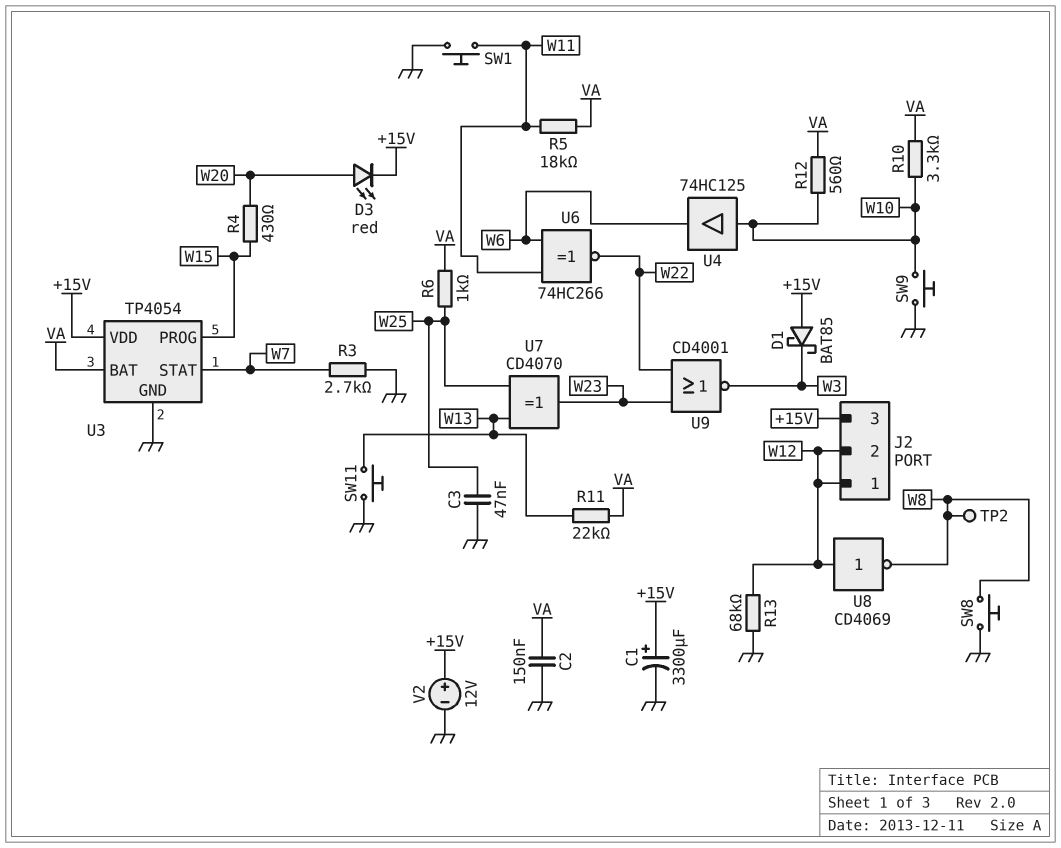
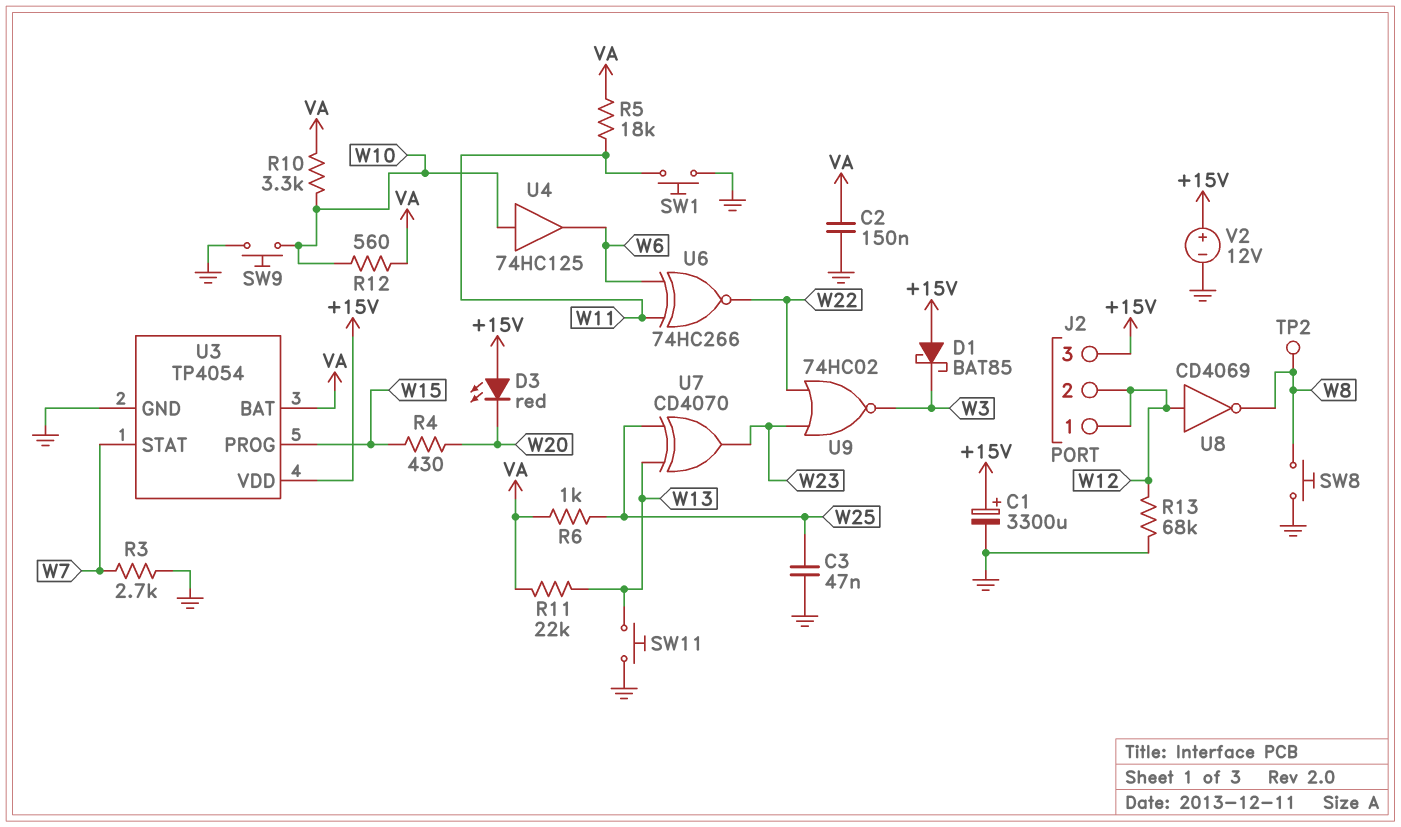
D3: LED red (A W20, K +15V) -> LED red (A +15V, K W20)
U9: NOR CD4001 (in W22, in W23, out W3) -> NOR 74HC02 (in W22, in W23, out W3)

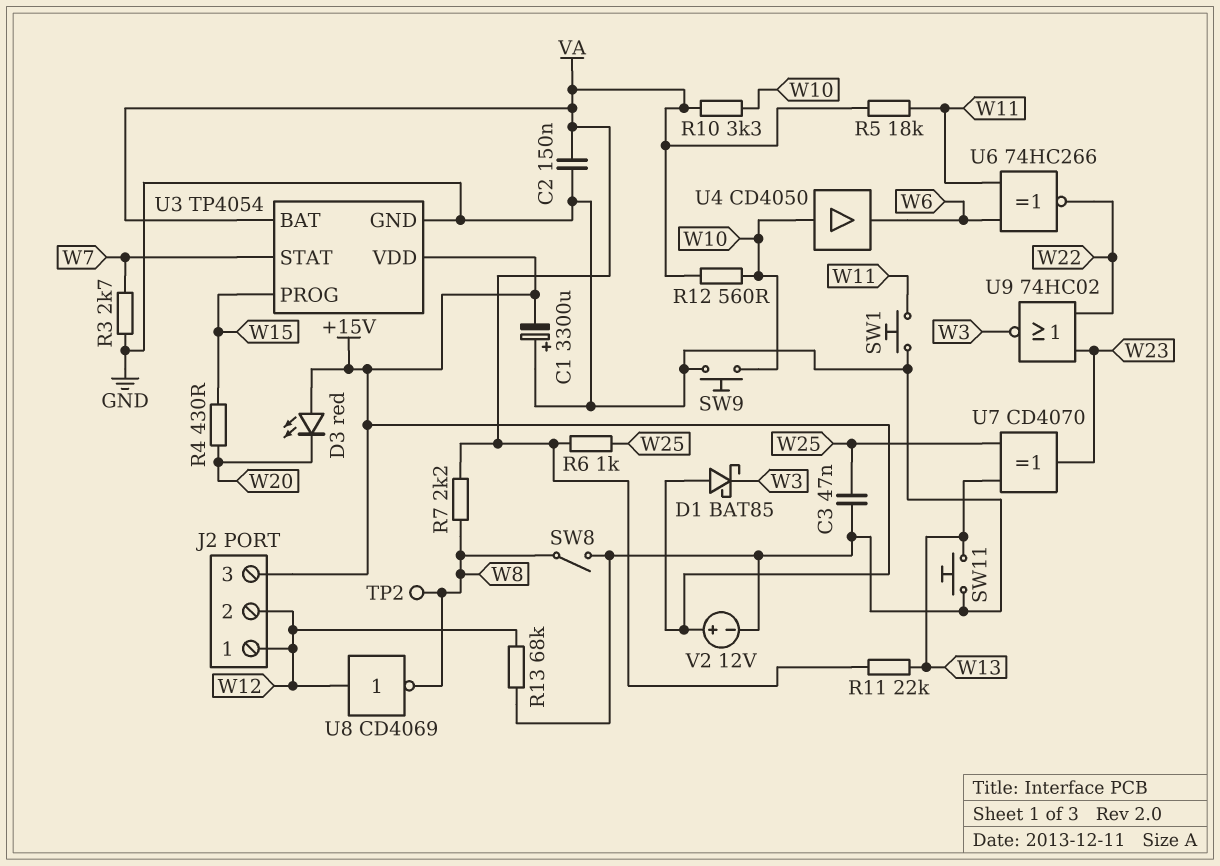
C1: 3300uF (plus +15V, minus GND) -> 3300uF (plus GND, minus +15V)
R7: none -> 2.2k (VA, W8)
SW8: button (GND, W8) -> switch (GND, W8)
U4: buffer 74HC125 (in W10, out W6) -> buffer CD4050 (in W10, out W6)

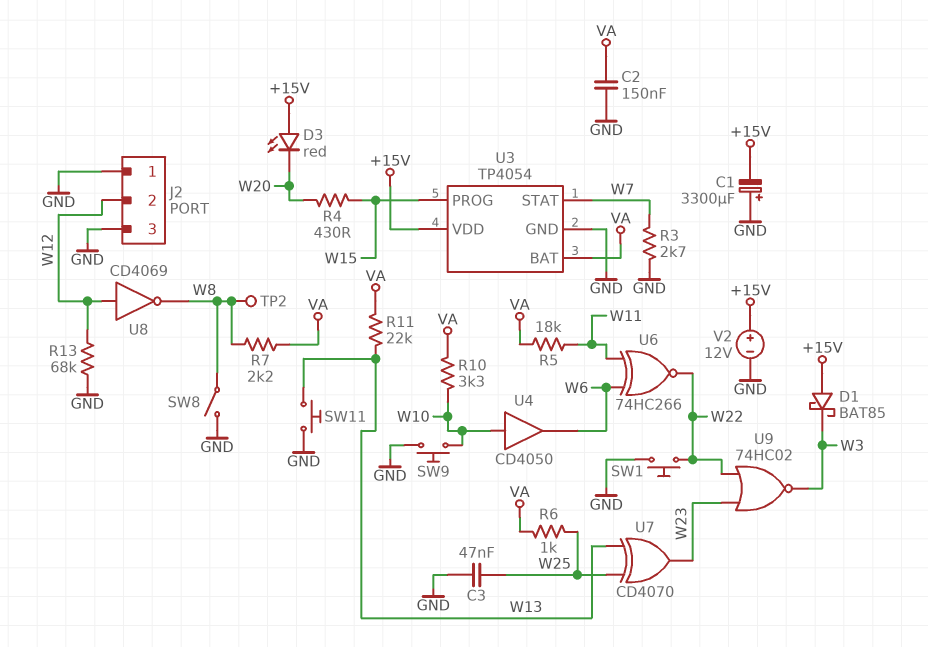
J2 pin 1: W12 -> GND
J2 pin 3: +15V -> GND
R12: 560 (VA, W10) -> none
SW1: button (GND, W11) -> button (GND, W22)

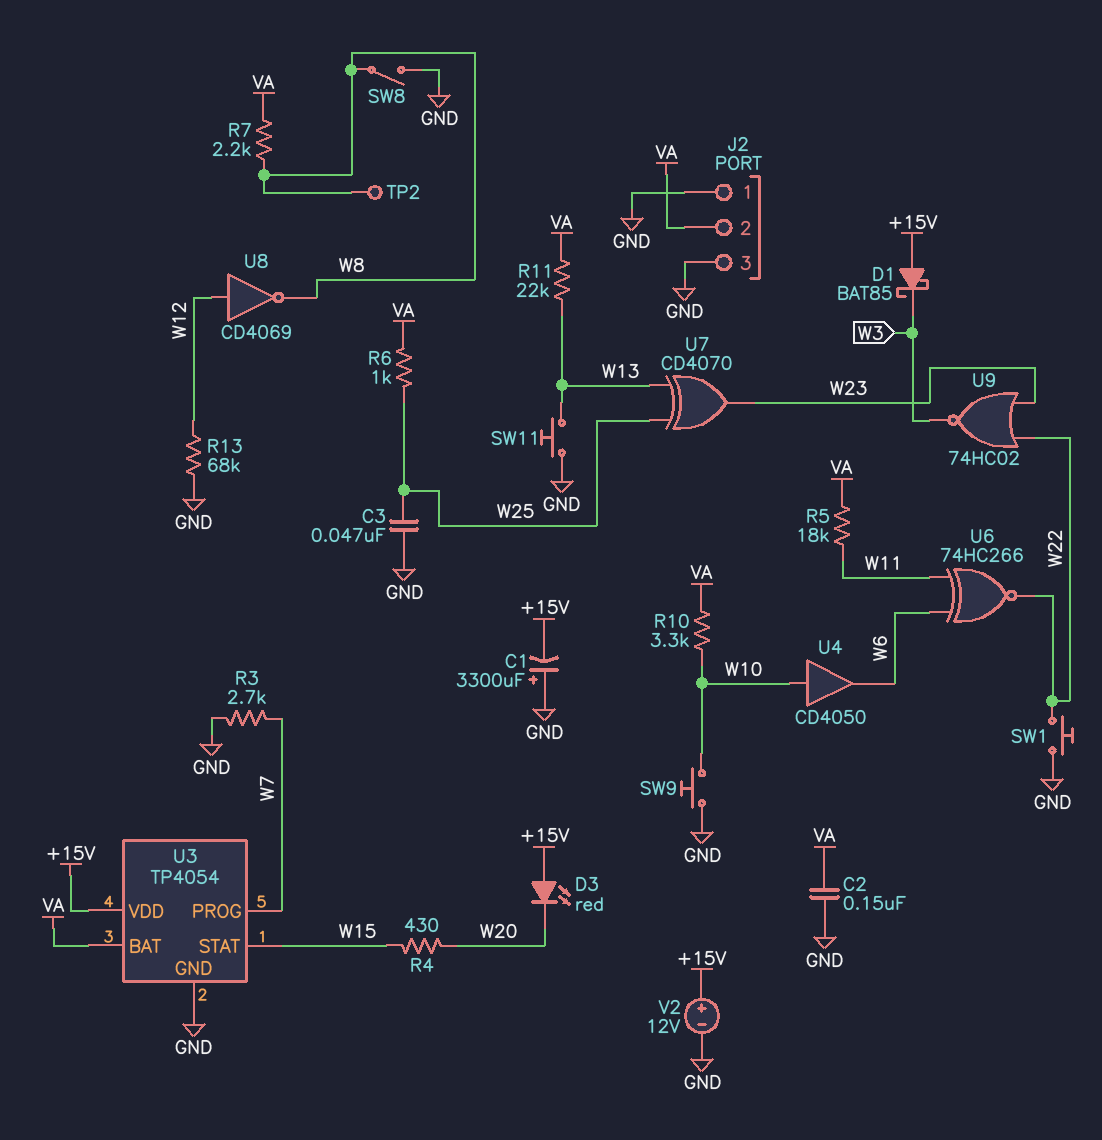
J2 pin 2: W12 -> VA
U3 pin PROG: W15 -> W7
U3 pin STAT: W7 -> W15

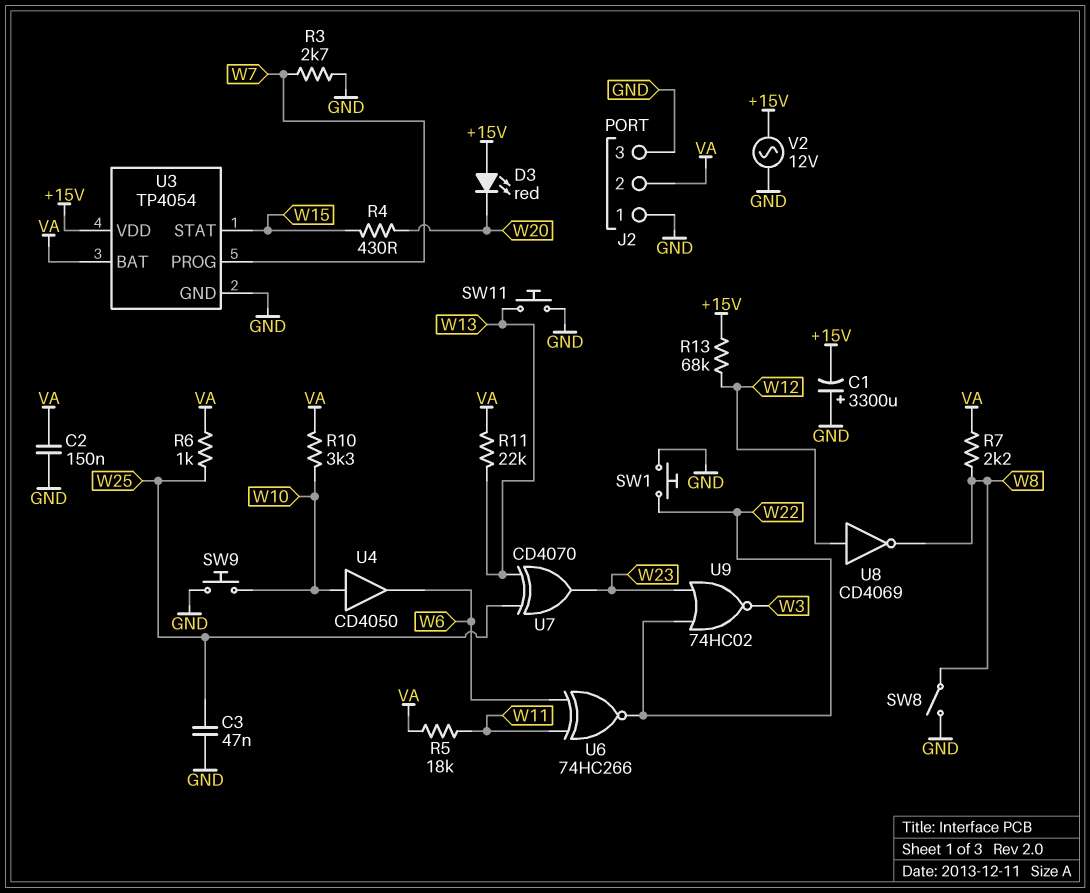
D1: schottky BAT85 (A +15V, K W3) -> none
R13: 68k (GND, W12) -> 68k (+15V, W12)
TP2: test point (W8) -> none
V2: 12V (plus +15V, minus GND) -> AC 12V (+15V, GND)

